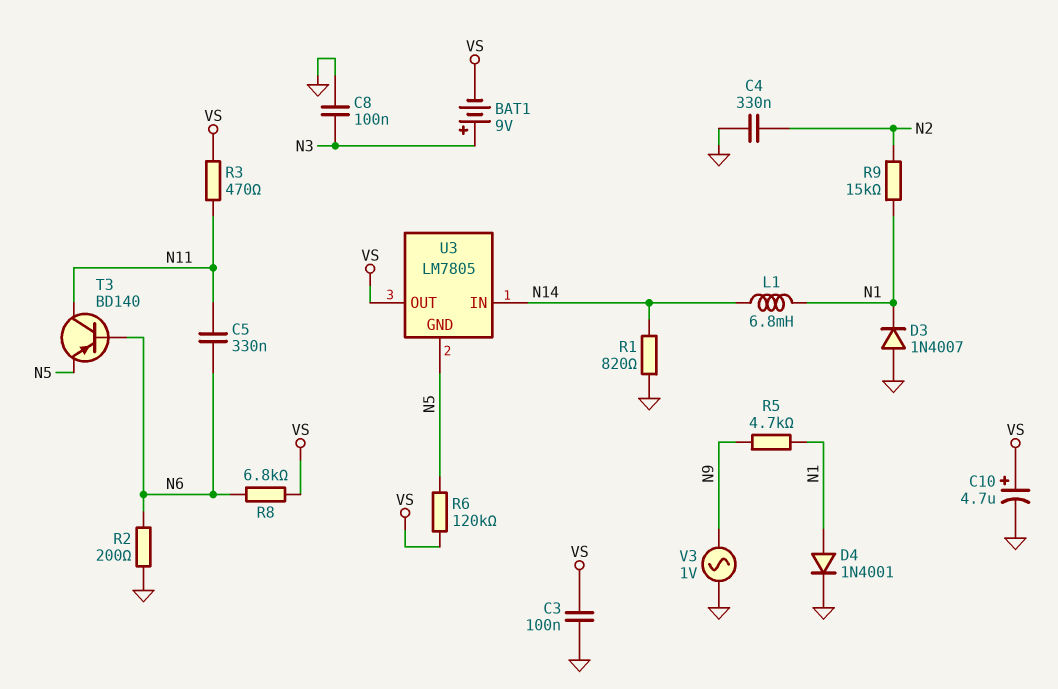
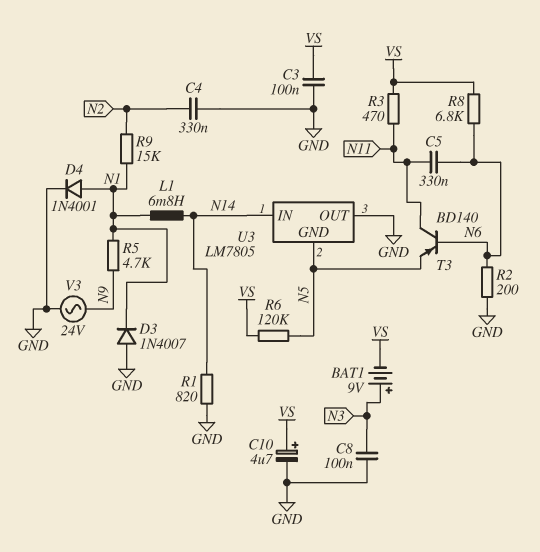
U3 pin OUT: VS -> GND
V3: AC 1V (GND, N9) -> AC 24V (GND, N9)

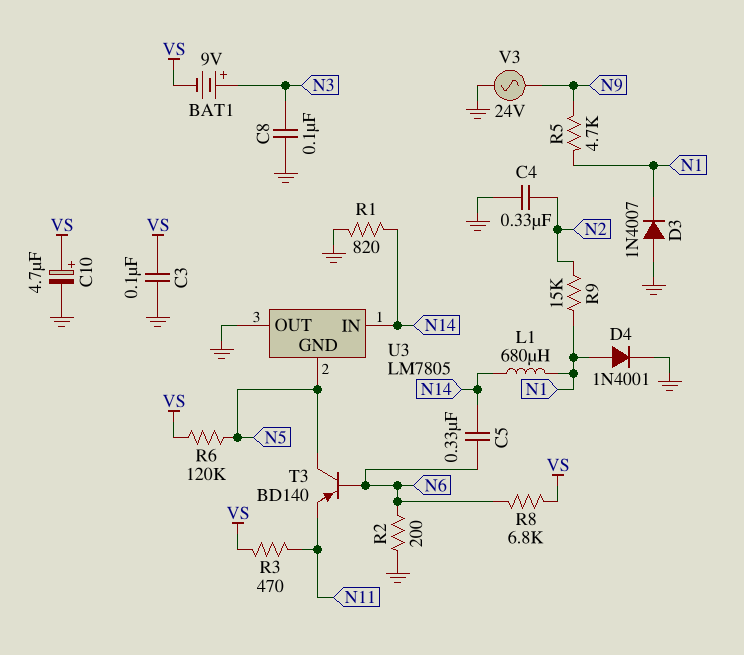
C5: 330nF (N6, N11) -> 330nF (N6, N14)
L1: 6.8mH (N1, N14) -> 680uH (N1, N14)
T3: PNP BD140 (B N6, C N11, E N5) -> PNP BD140 (B N6, C N5, E N11)

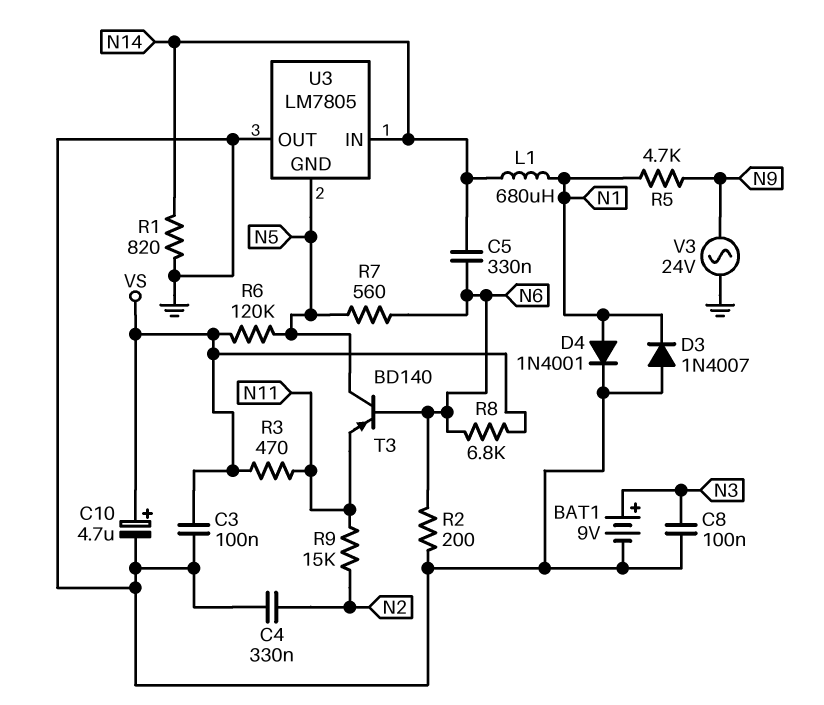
BAT1: 9V (plus N3, minus VS) -> 9V (plus N3, minus GND)
R7: none -> 560 (N5, N6)
R9: 15k (N1, N2) -> 15k (N2, N11)

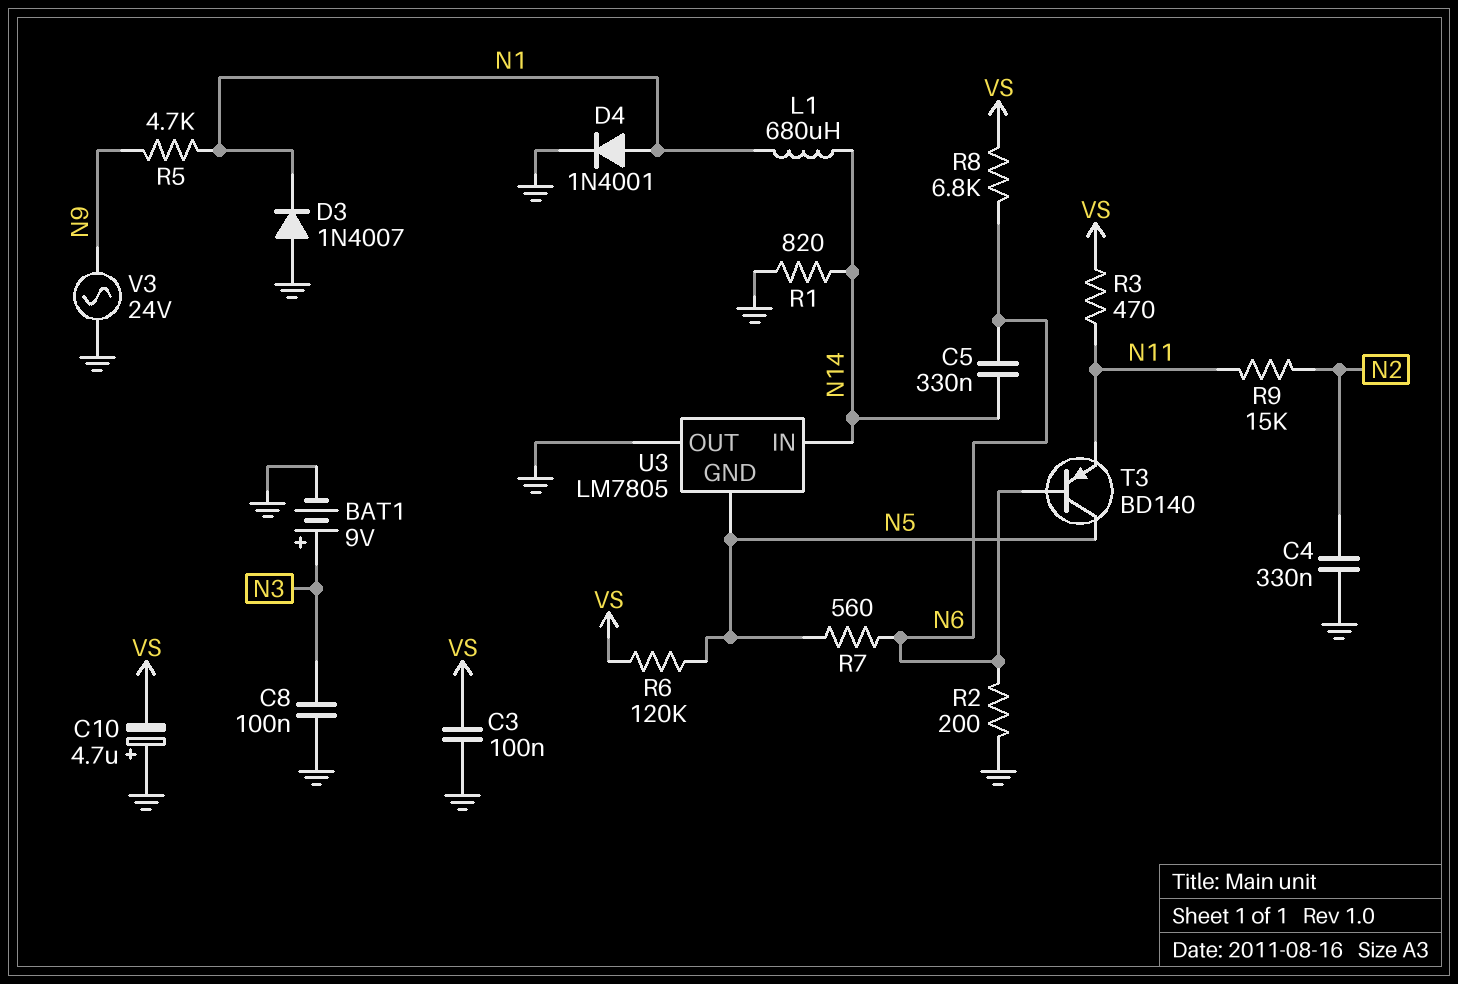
C10: 4.7uF (plus VS, minus GND) -> 4.7uF (plus GND, minus VS)

